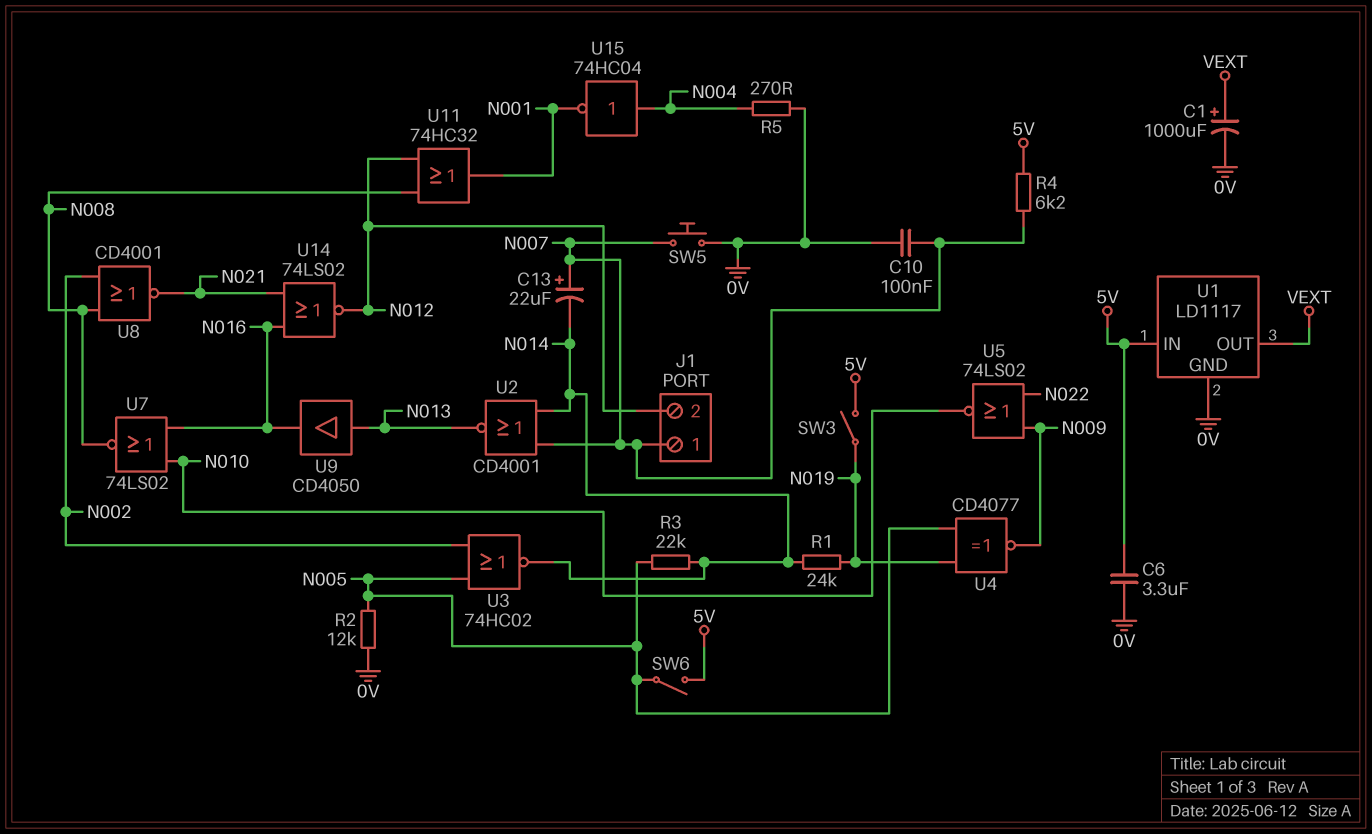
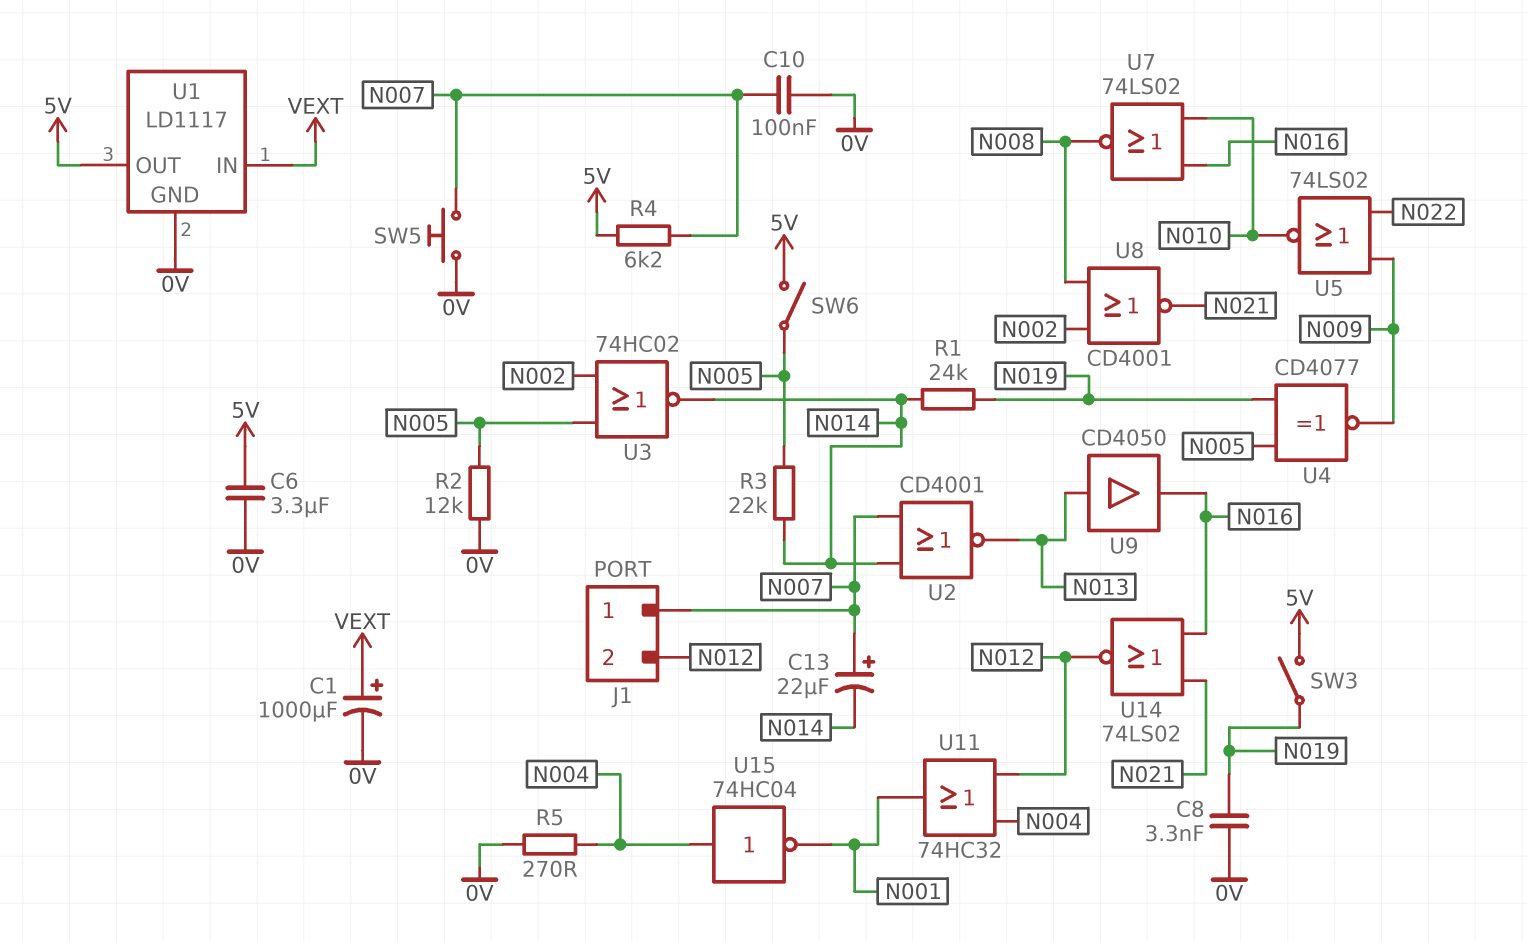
C8: none -> 3.3nF (0V, N019)
U1 pin IN: 5V -> VEXT
U1 pin OUT: VEXT -> 5V
U11: OR 74HC32 (in N008, in N012, out N001) -> OR 74HC32 (in N004, in N012, out N001)

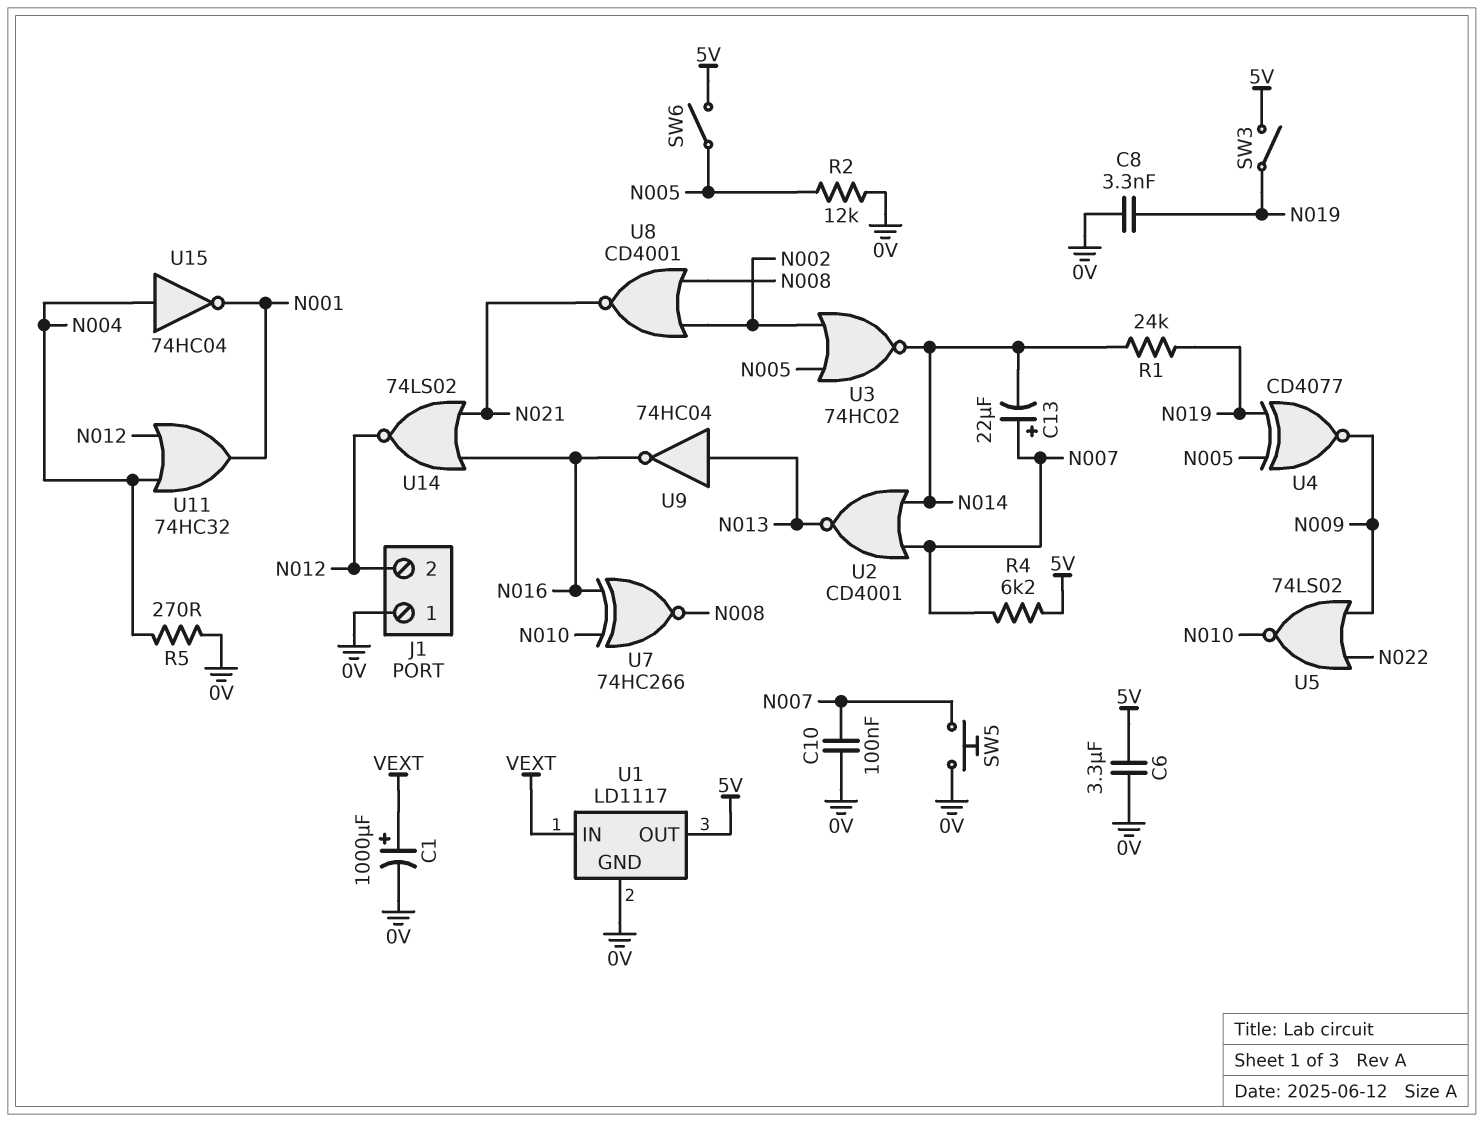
J1 pin 1: N007 -> 0V
R3: 22k (N005, N014) -> none
U7: NOR 74LS02 (in N010, in N016, out N008) -> XNOR 74HC266 (in N010, in N016, out N008)
U9: buffer CD4050 (in N013, out N016) -> NOT 74HC04 (in N013, out N016)

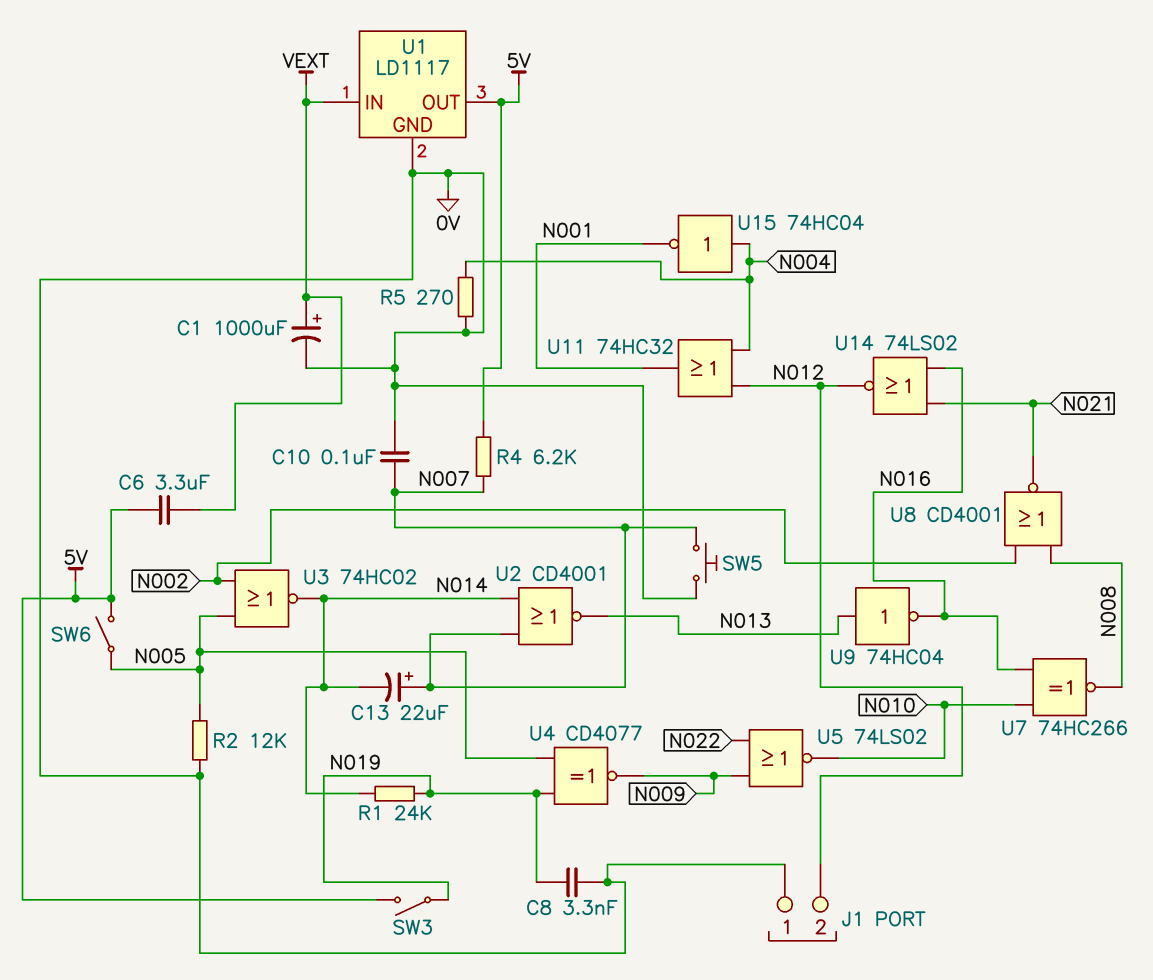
C6: 3.3uF (0V, 5V) -> 3.3uF (5V, VEXT)

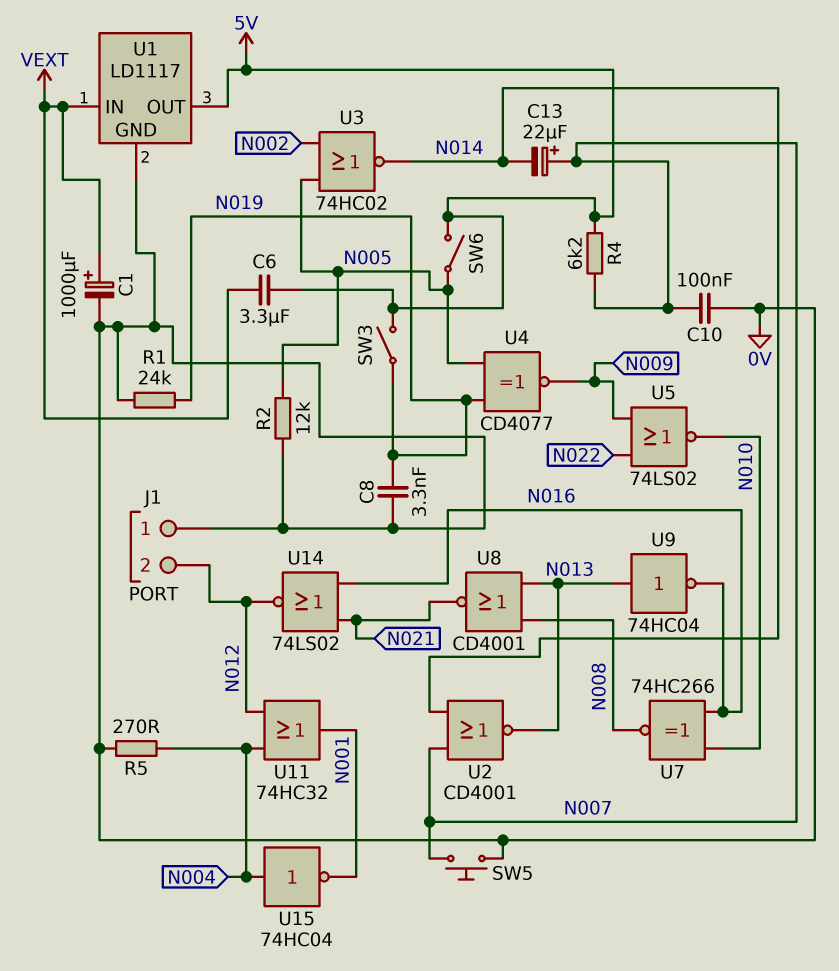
R1: 24k (N014, N019) -> 24k (0V, N019)
U8: NOR CD4001 (in N002, in N008, out N021) -> NOR CD4001 (in N008, in N013, out N021)

